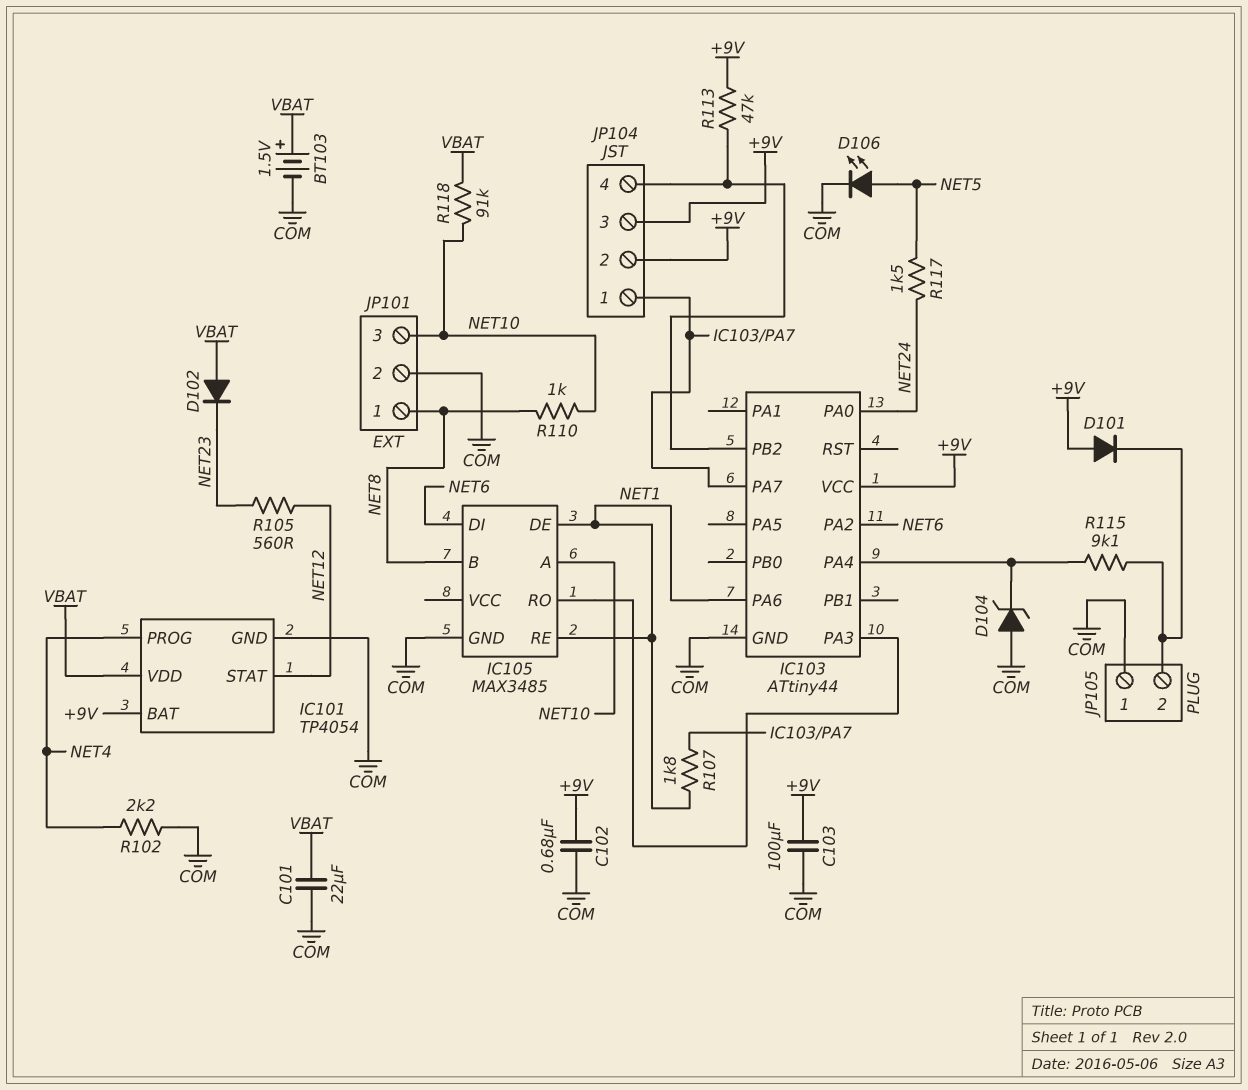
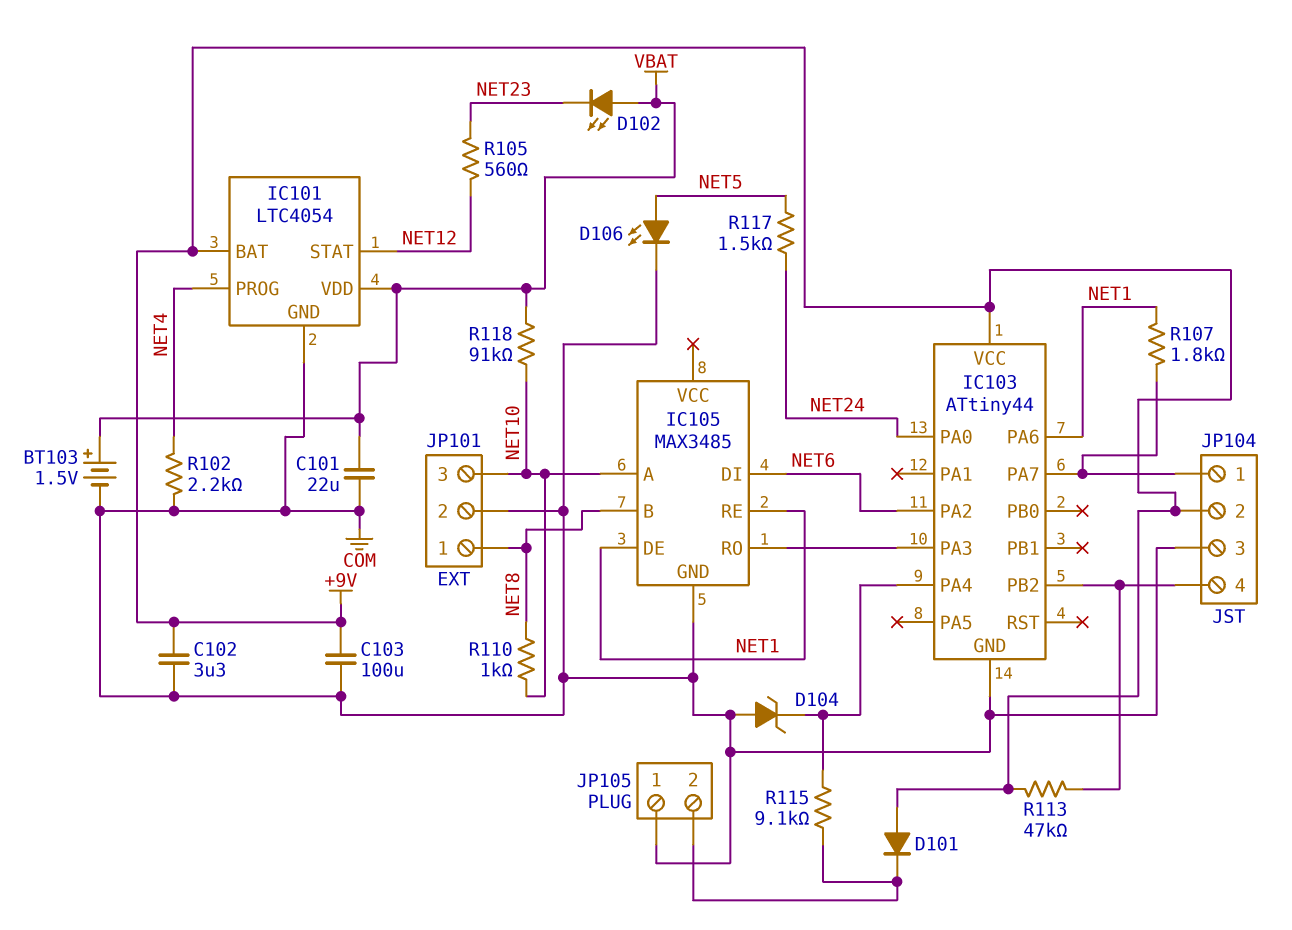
C102: 680nF (+9V, COM) -> 3.3uF (+9V, COM)
D102: diode (A VBAT, K NET23) -> LED (A VBAT, K NET23)
IC101: TP4054 -> LTC4054
JP104 pin 3: +9V -> COM

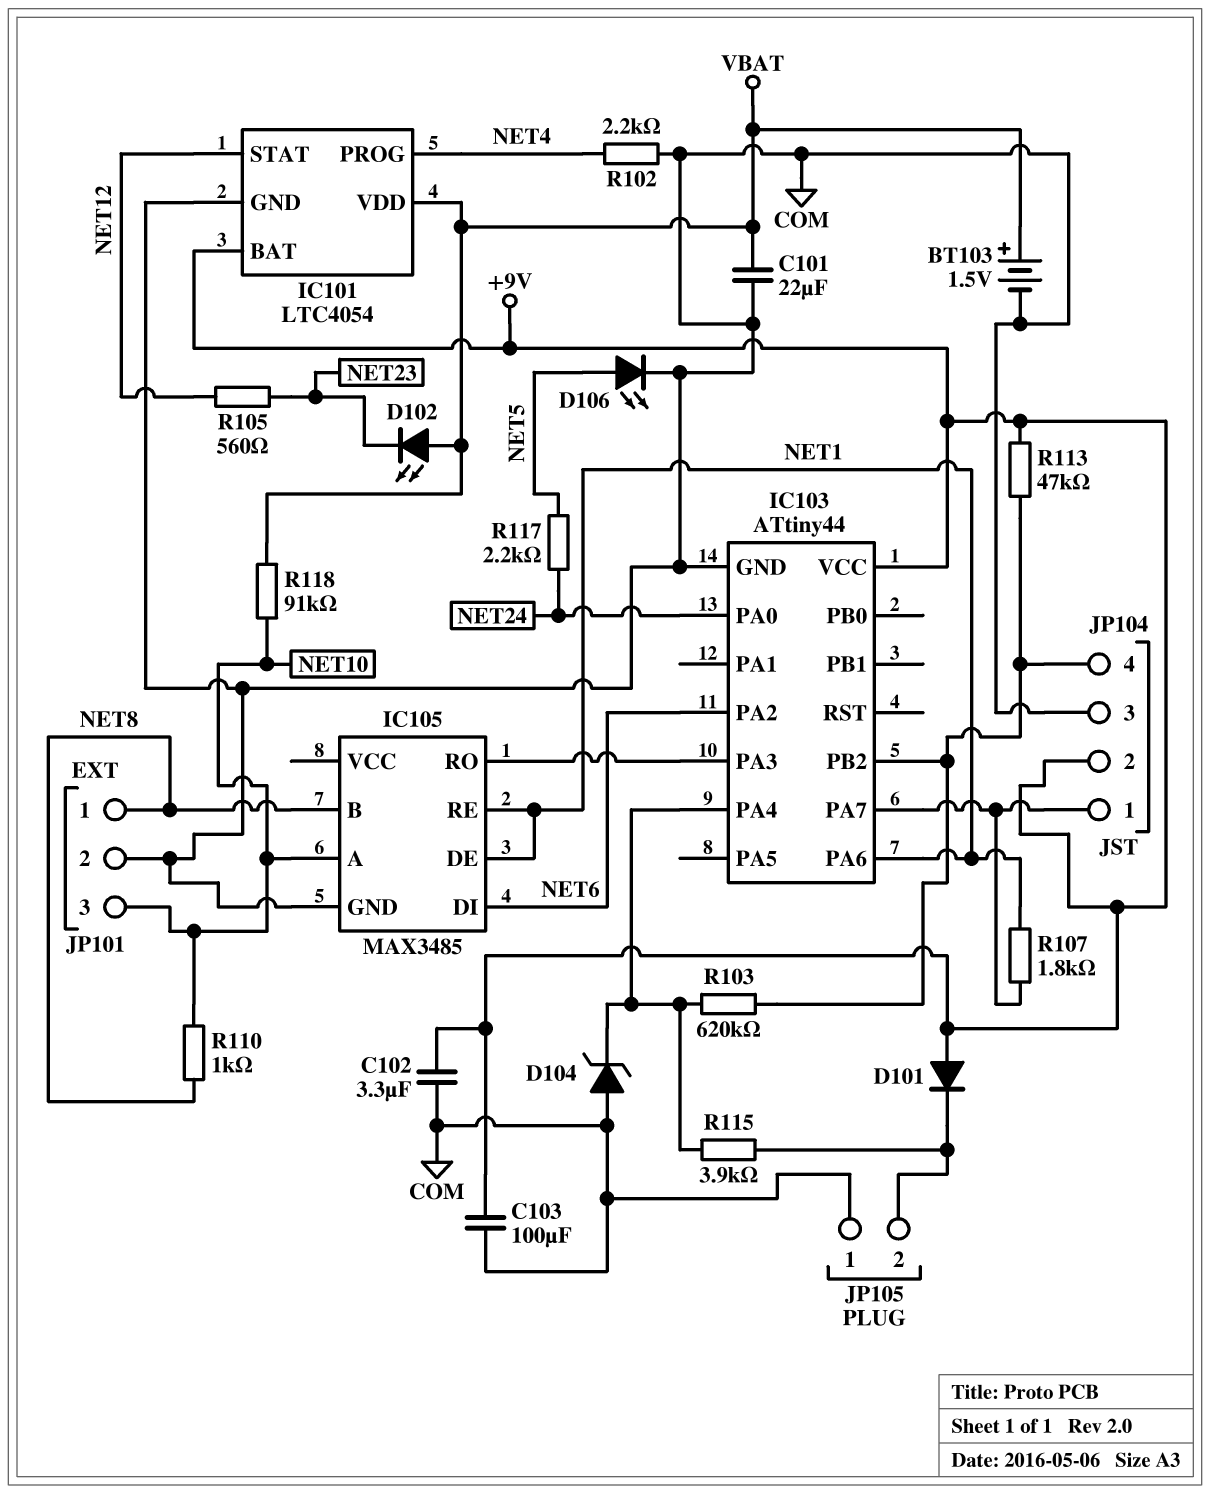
R103: none -> 620k (IC103/PA4, IC103/PB2)
R115: 9.1k (IC103/PA4, JP105/2) -> 3.9k (IC103/PA4, JP105/2)
R117: 1.5k (NET5, NET24) -> 2.2k (NET5, NET24)

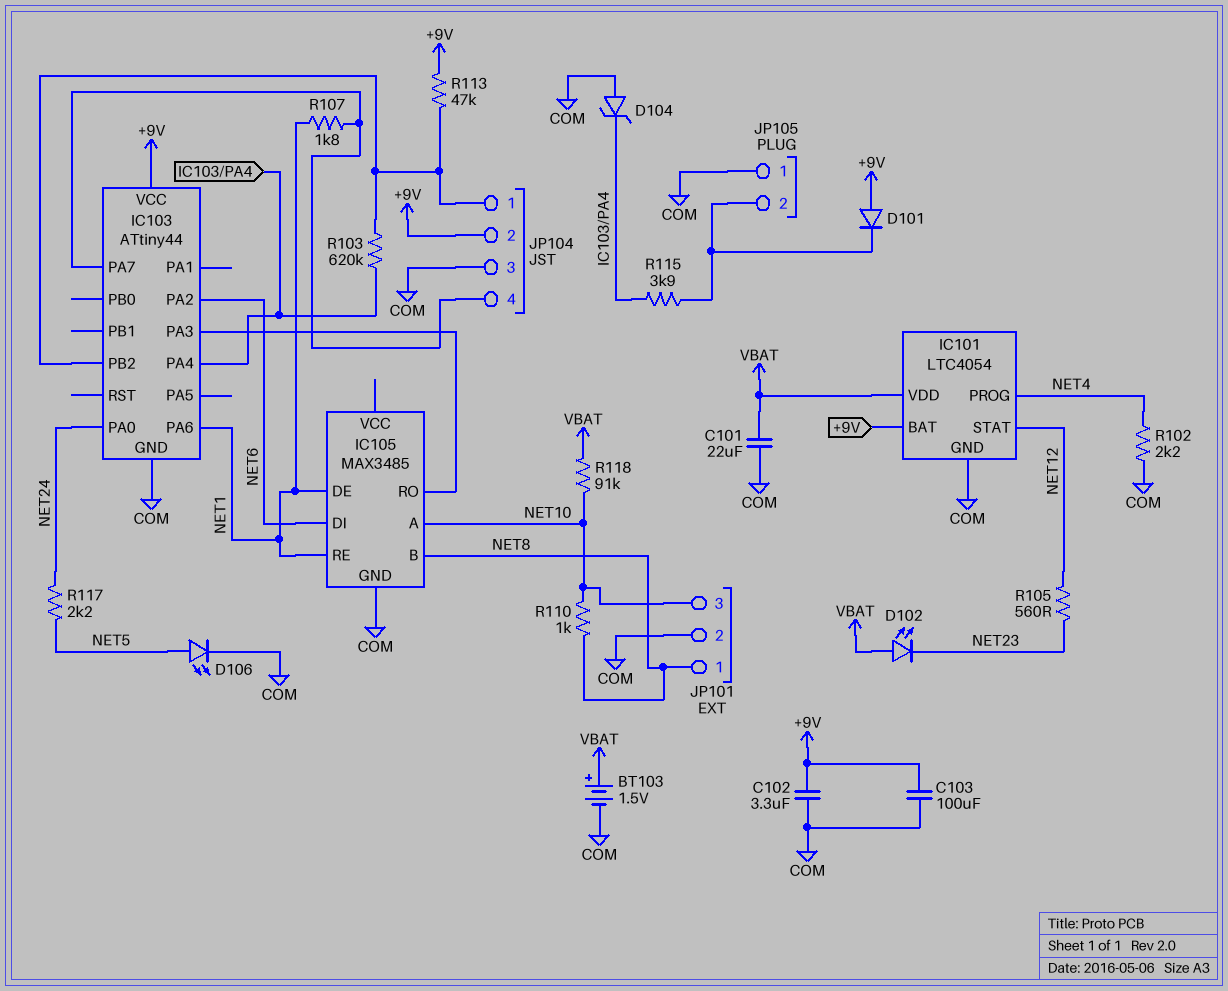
JP104 pin 1: IC103/PA7 -> IC103/PB2
JP104 pin 4: IC103/PB2 -> IC103/PA7

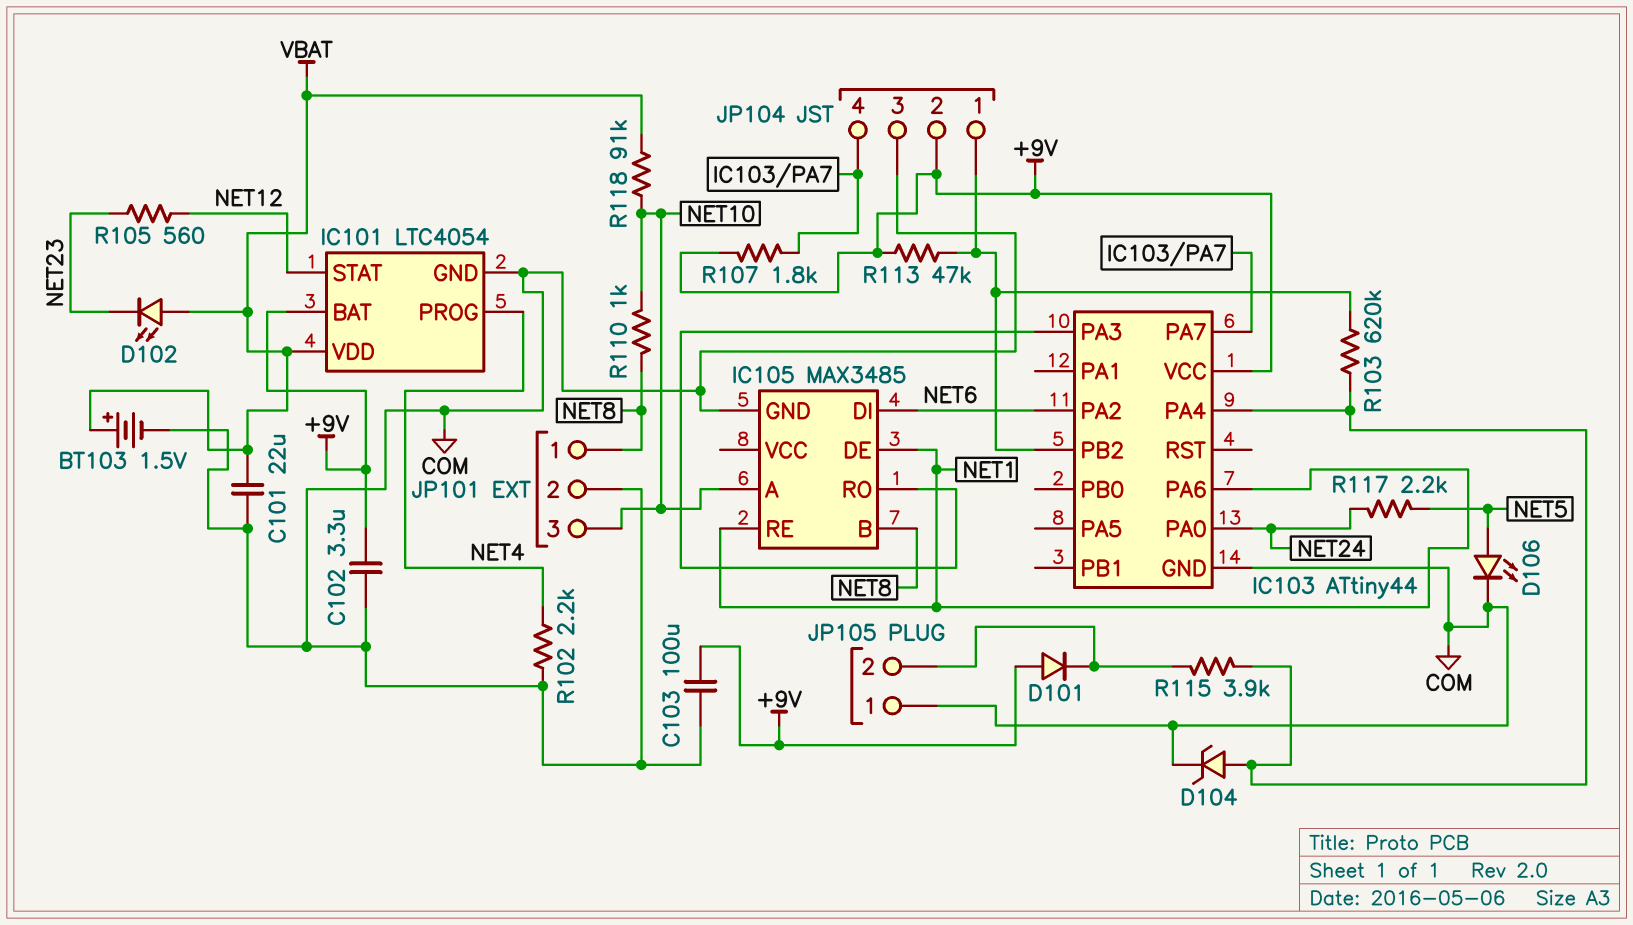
D104: zener (A COM, K IC103/PA4) -> zener (A IC103/PA4, K COM)
R107: 1.8k (IC103/PA7, NET1) -> 1.8k (+9V, IC103/PA7)

